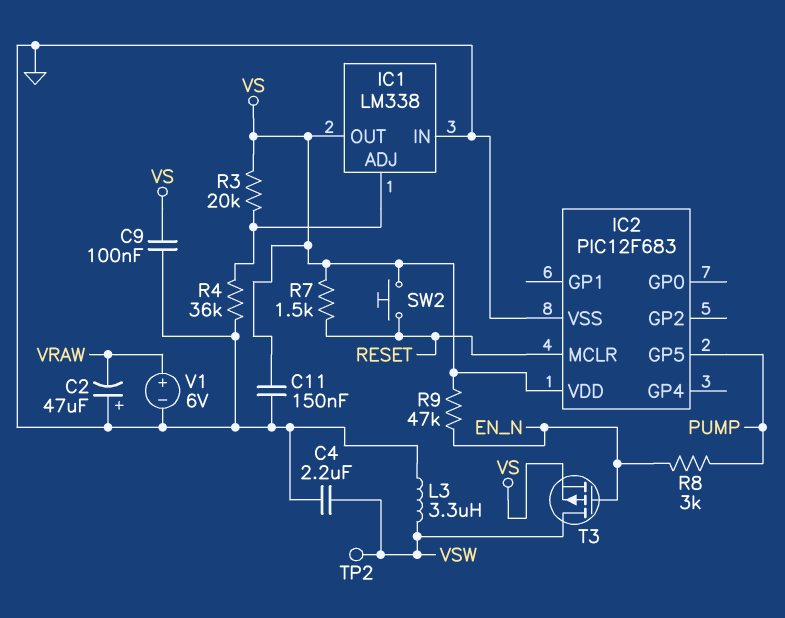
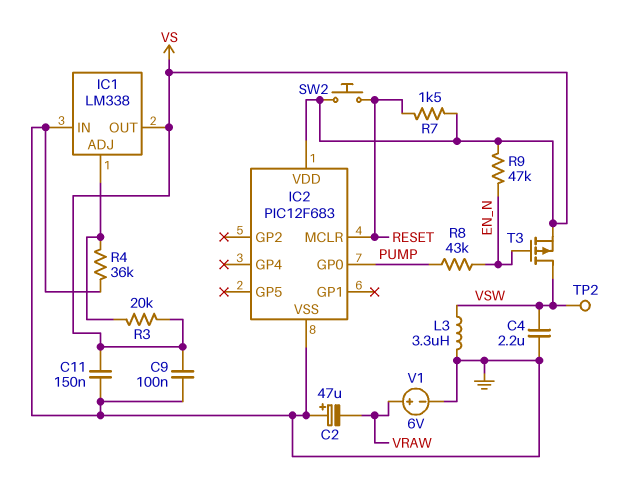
IC2 pin GP0: none -> PUMP
IC2 pin GP5: PUMP -> none
R8: 3k (EN_N, PUMP) -> 43k (EN_N, PUMP)

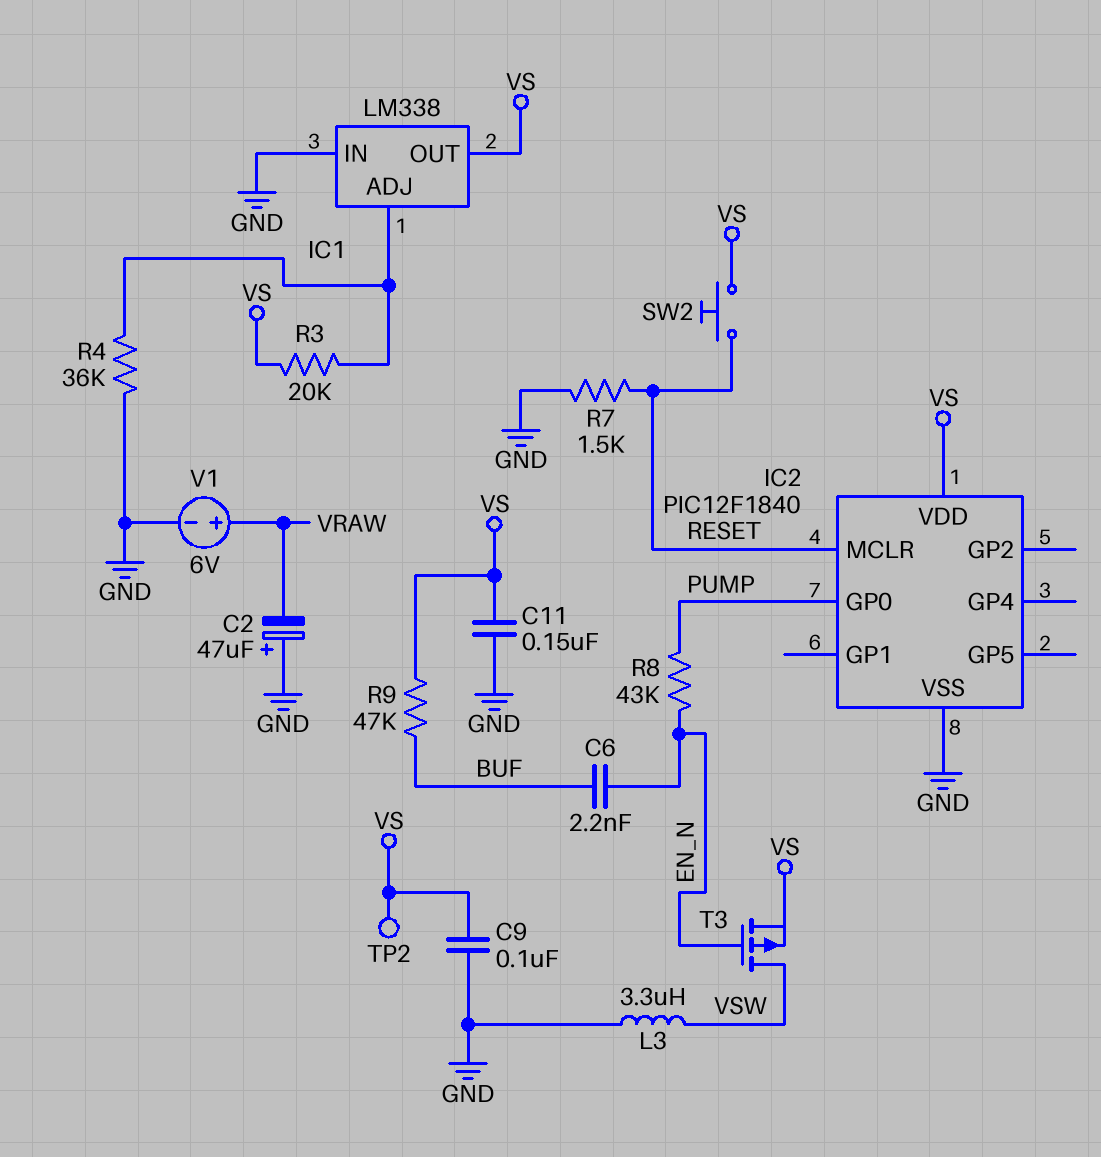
C4: 2.2uF (GND, VSW) -> none
C6: none -> 2.2nF (BUF, EN_N)
IC2: PIC12F683 -> PIC12F1840
R7: 1.5k (RESET, VS) -> 1.5k (GND, RESET)
R9: 47k (EN_N, VS) -> 47k (BUF, VS)
TP2: test point (VSW) -> test point (VS)

